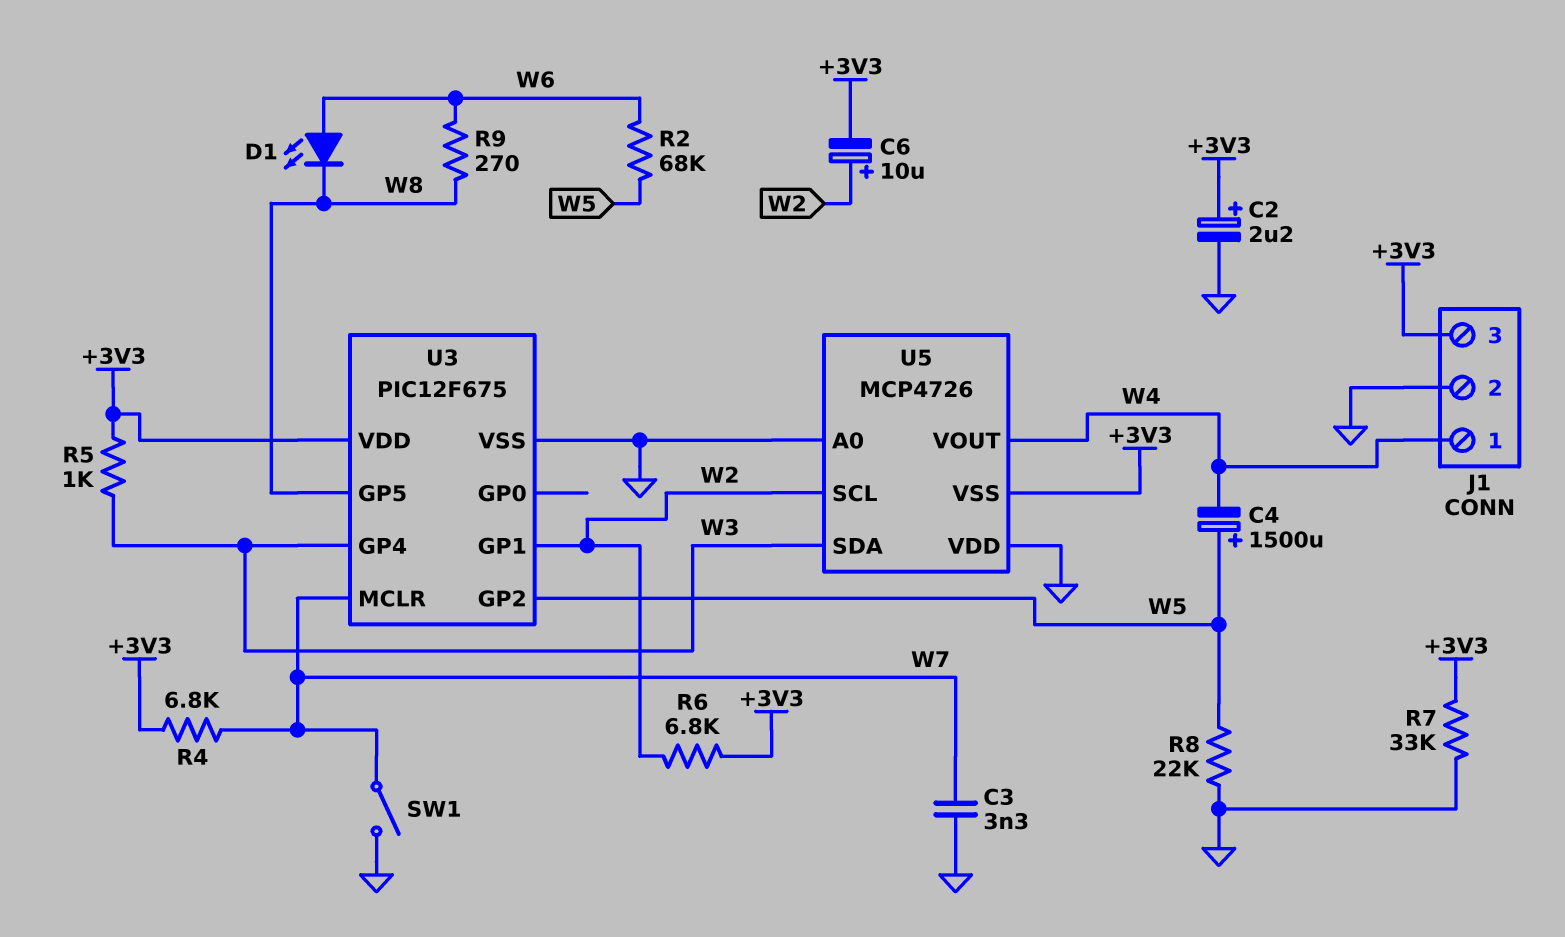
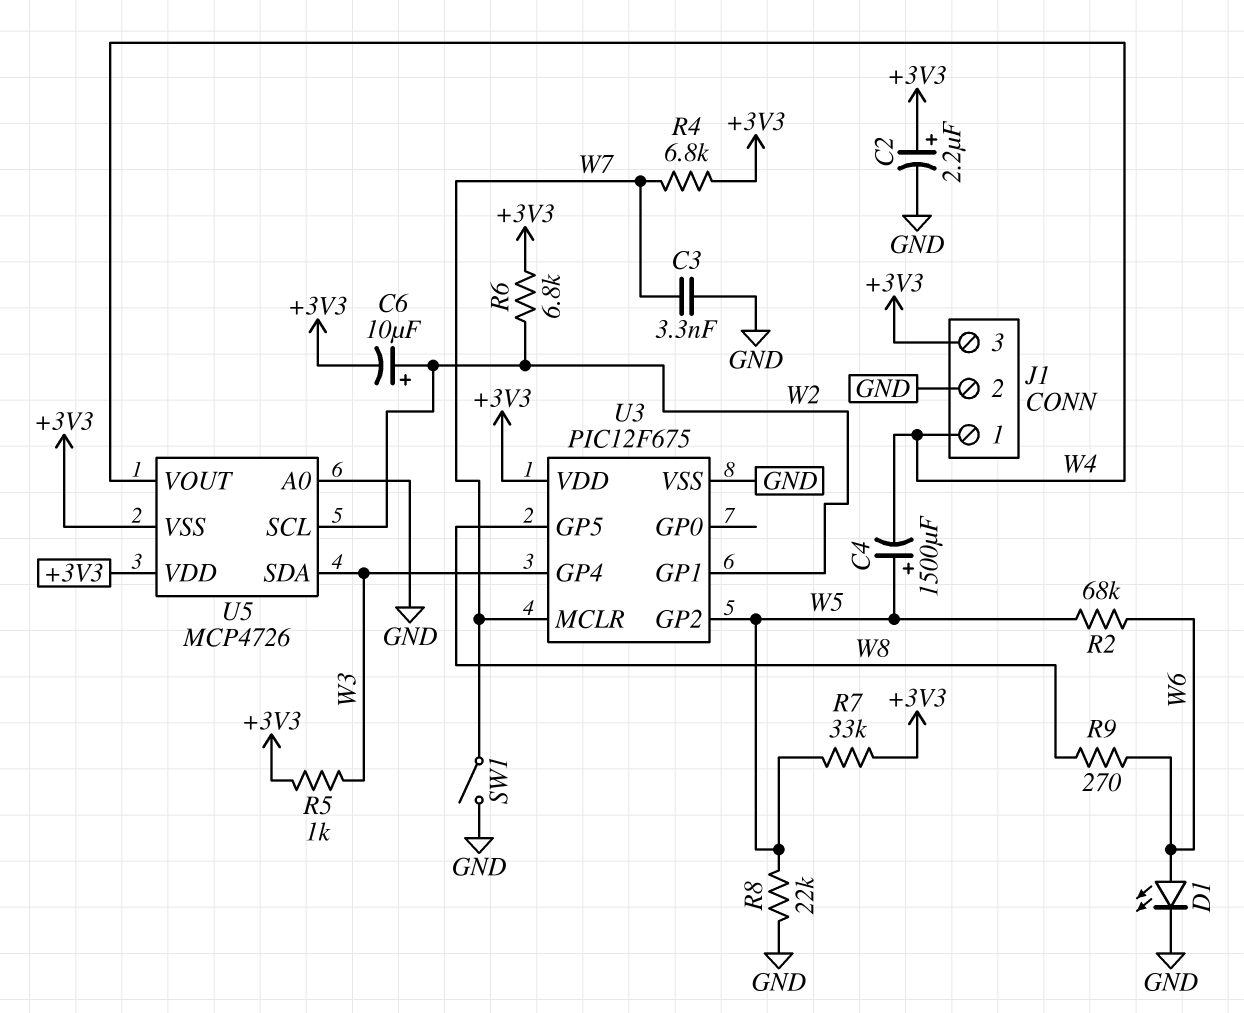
D1: LED (A W6, K W8) -> LED (A W6, K GND)
R7: 33k (+3V3, GND) -> 33k (+3V3, W5)
U5 pin VDD: GND -> +3V3

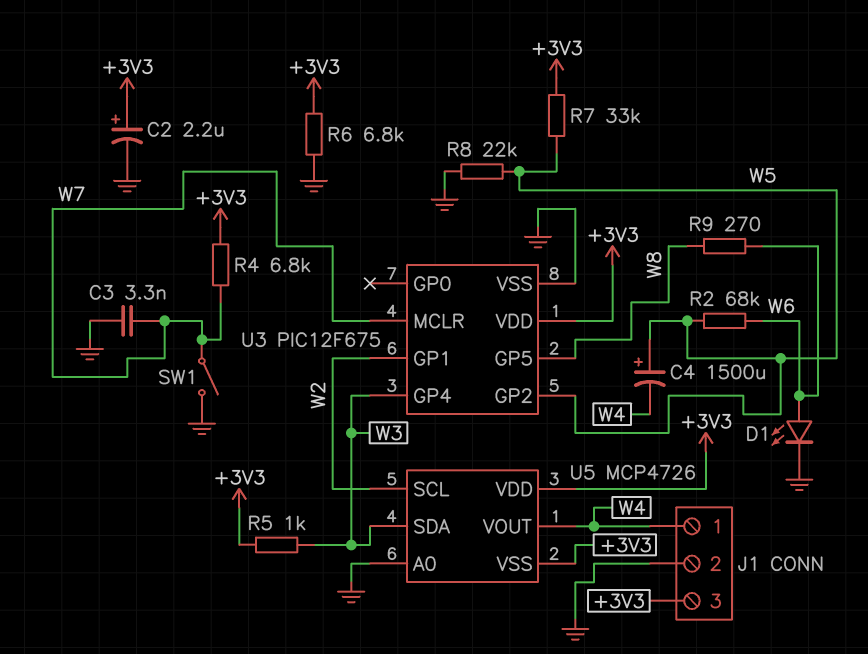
C6: 10uF (plus W2, minus +3V3) -> none
R6: 6.8k (+3V3, W2) -> 6.8k (+3V3, GND)

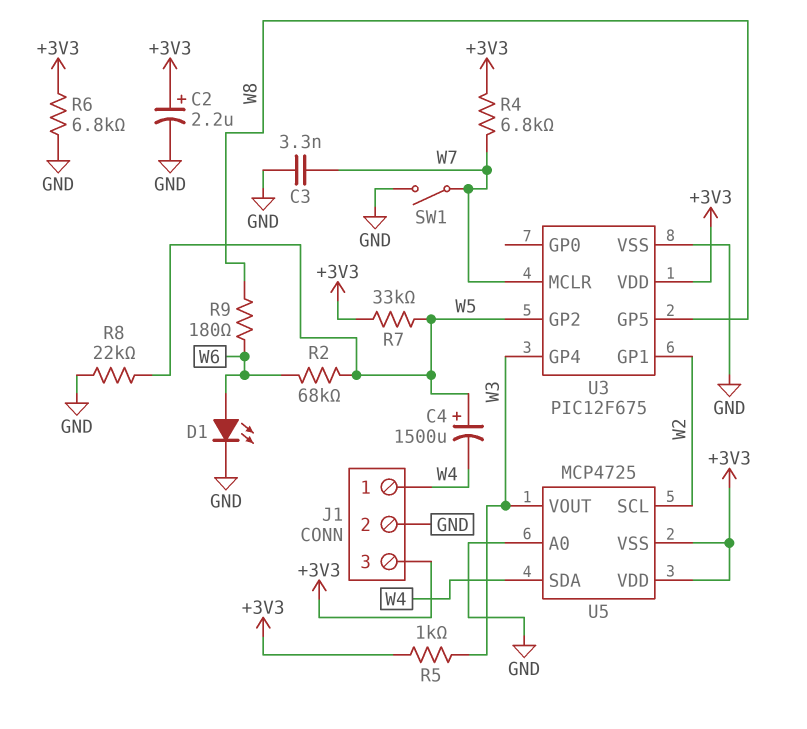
R9: 270 (W6, W8) -> 180 (W6, W8)
U5: MCP4726 -> MCP4725
U5 pin SDA: W3 -> W4
U5 pin VOUT: W4 -> W3

